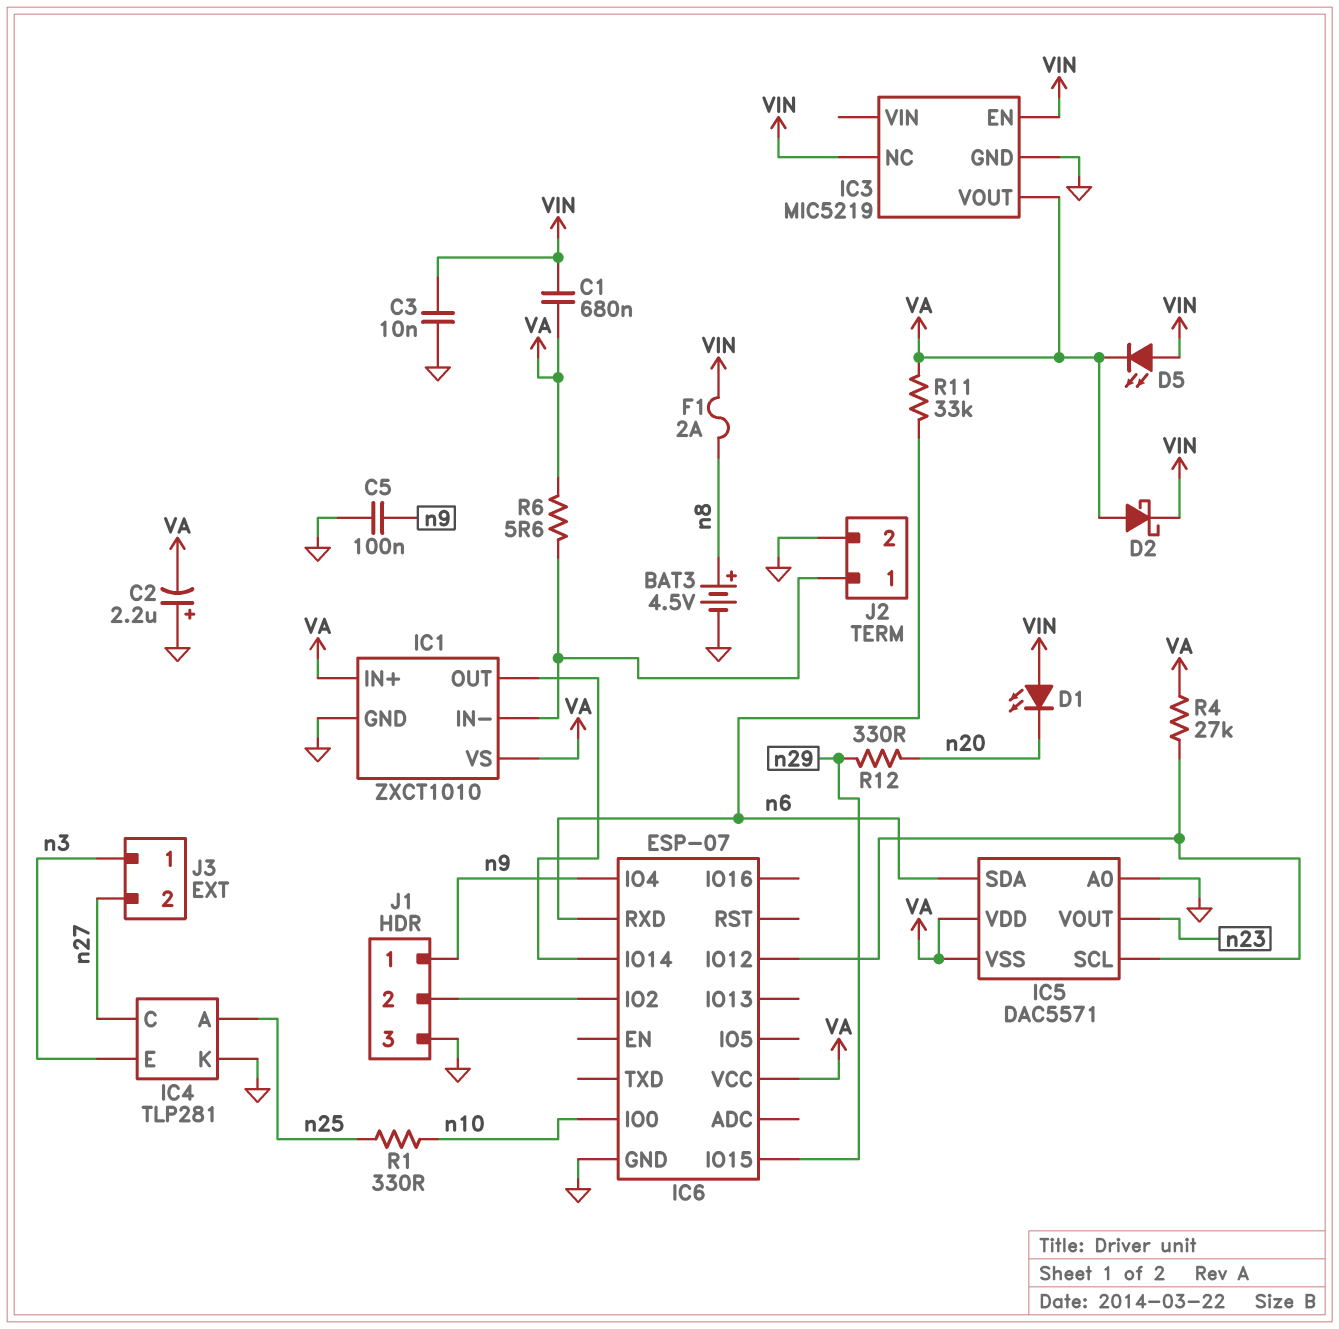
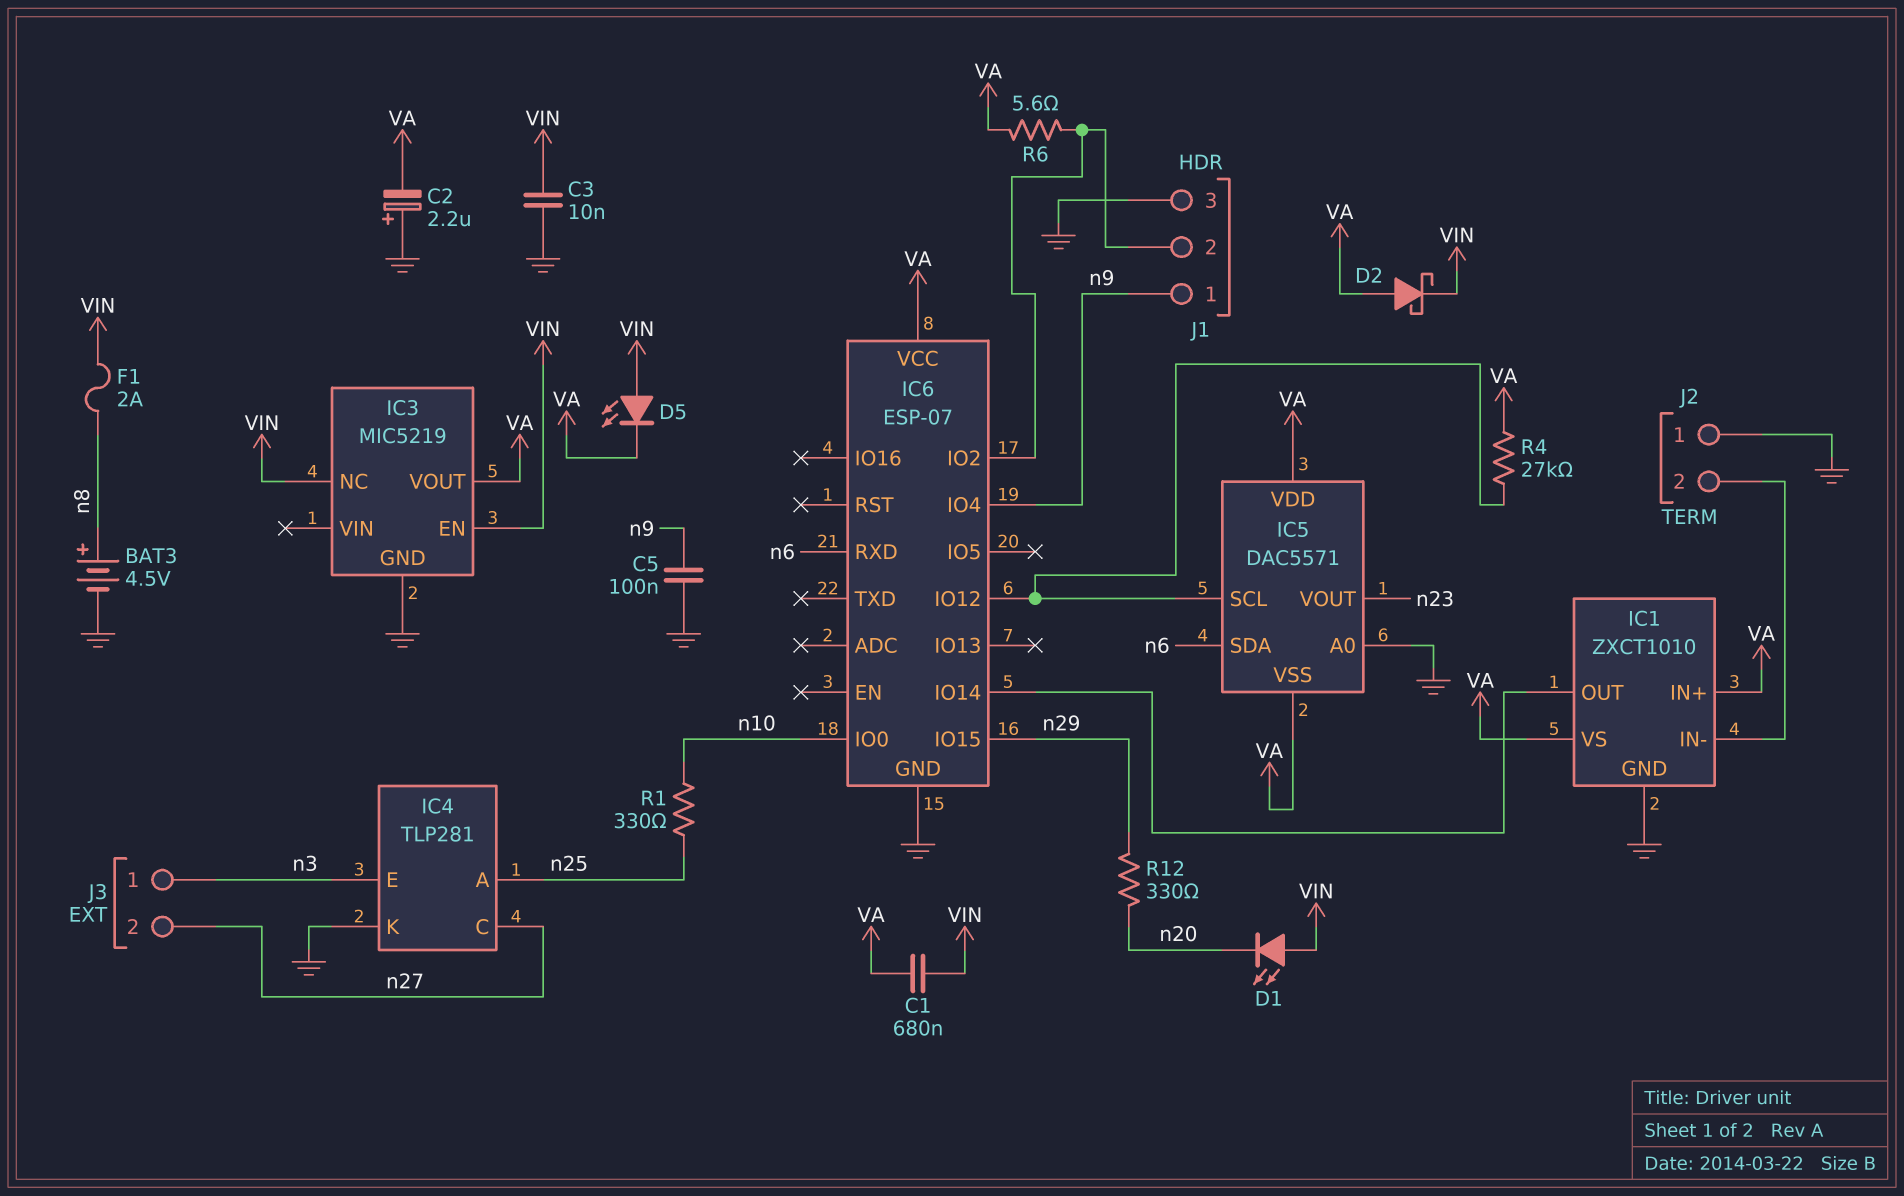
J2 pin 1: IC1/IN- -> GND
J2 pin 2: GND -> IC1/IN-
R6: 5.6 (IC1/IN-, VA) -> 5.6 (IC6/IO2, VA)
R11: 33k (VA, n6) -> none

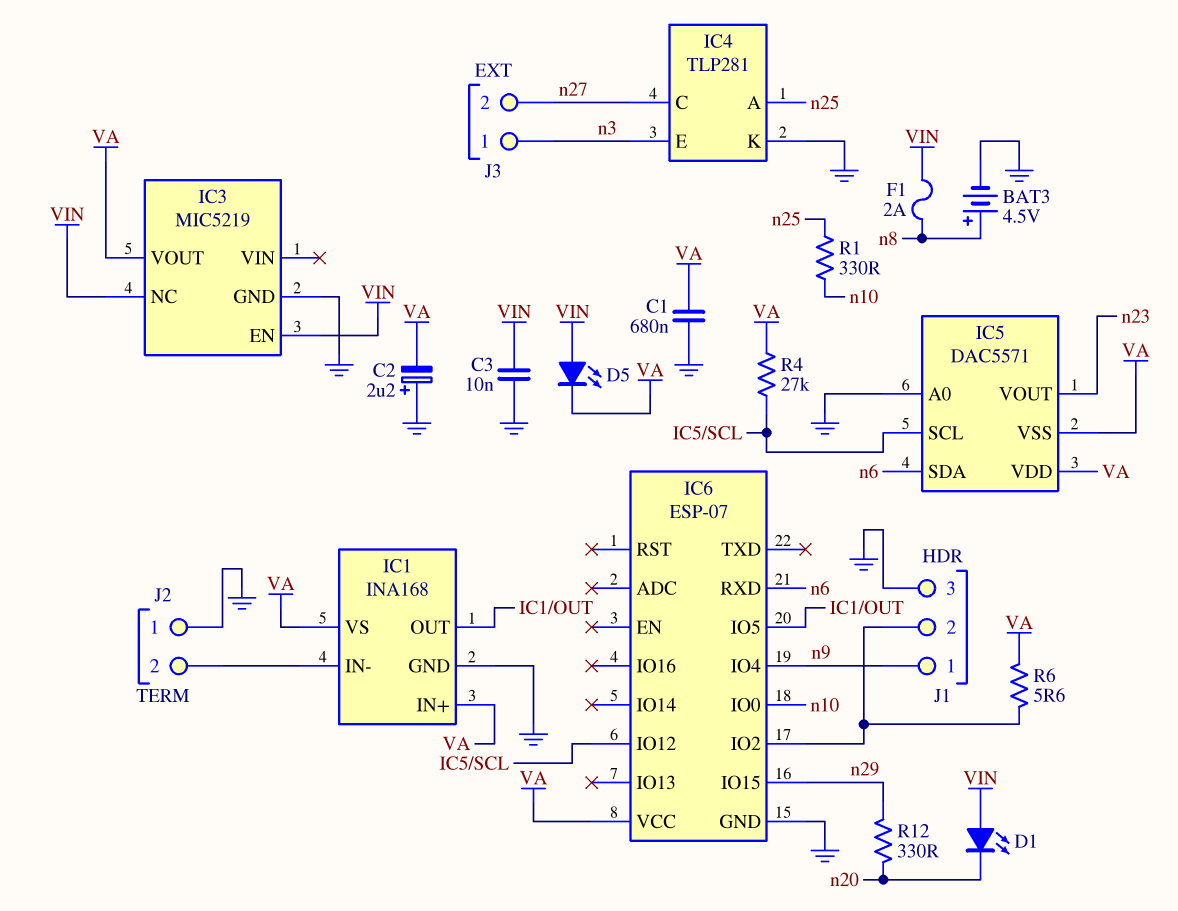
C1: 680nF (VA, VIN) -> 680nF (GND, VA)
C5: 100nF (GND, n9) -> none
D2: schottky (A VA, K VIN) -> none
IC1: ZXCT1010 -> INA168
IC6 pin IO5: none -> IC1/OUT
IC6 pin IO14: IC1/OUT -> none

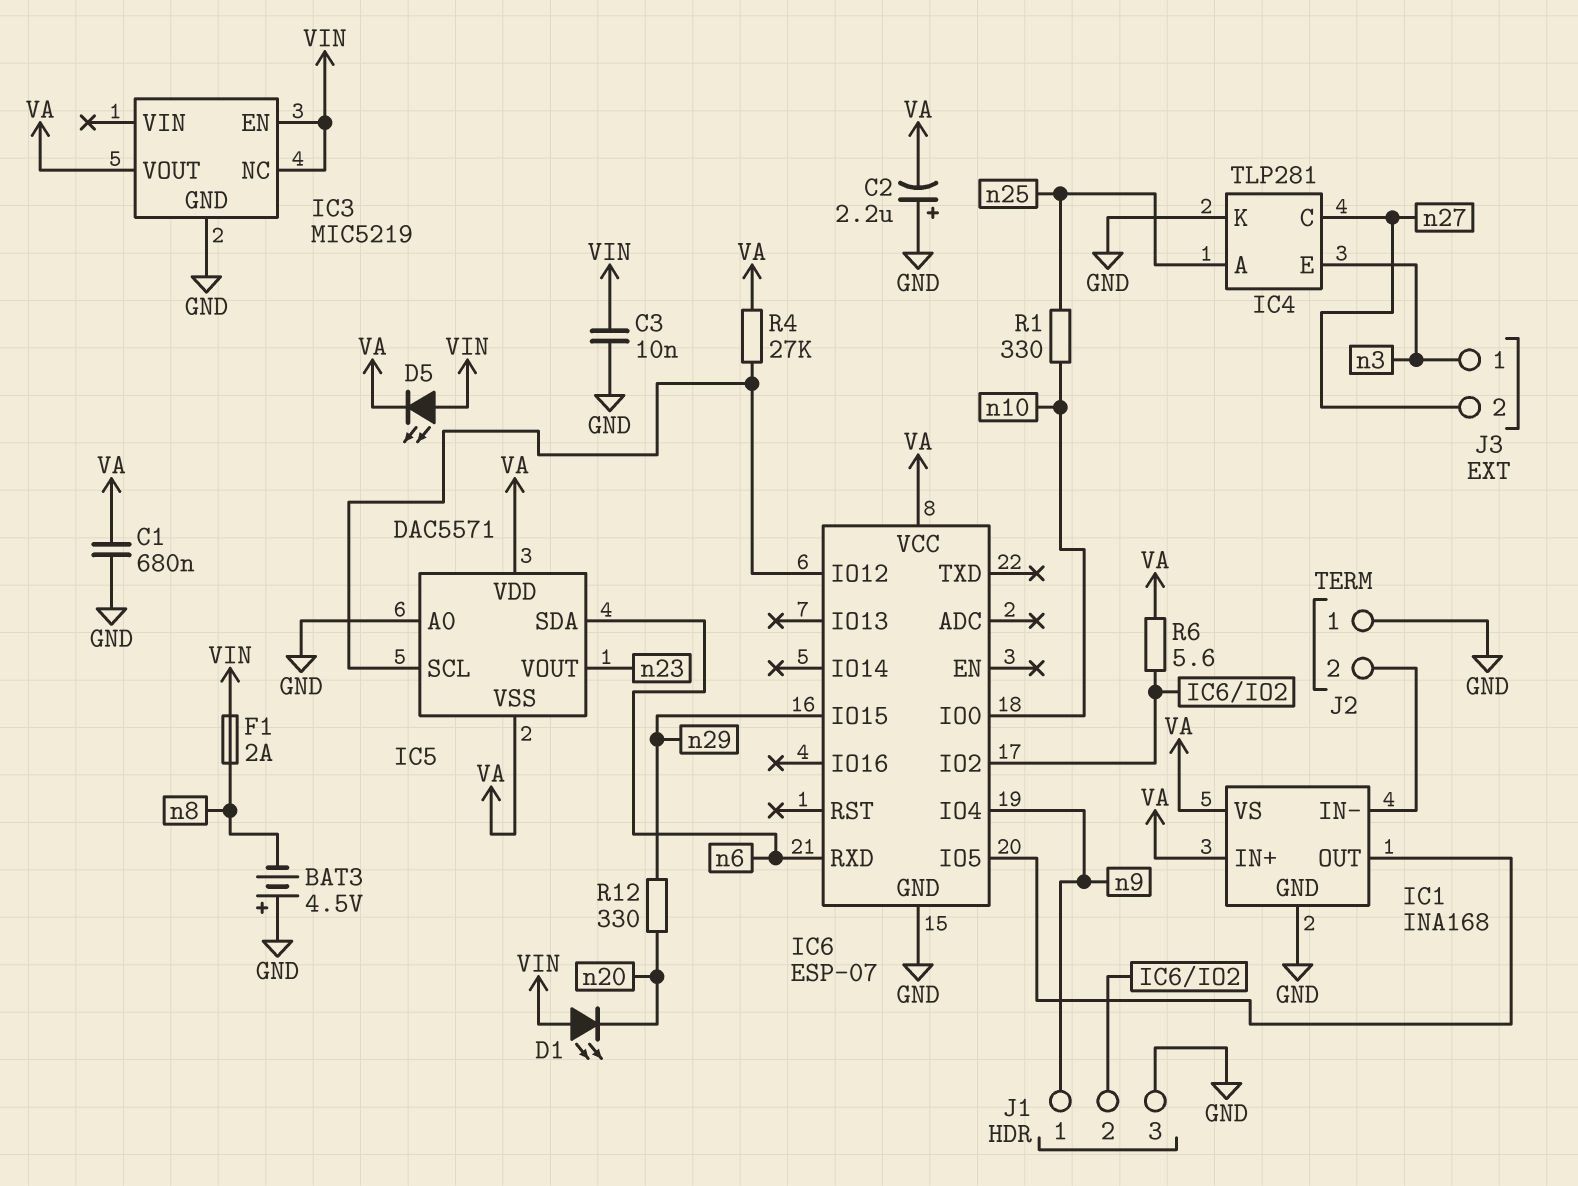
BAT3: 4.5V (plus n8, minus GND) -> 4.5V (plus GND, minus n8)

